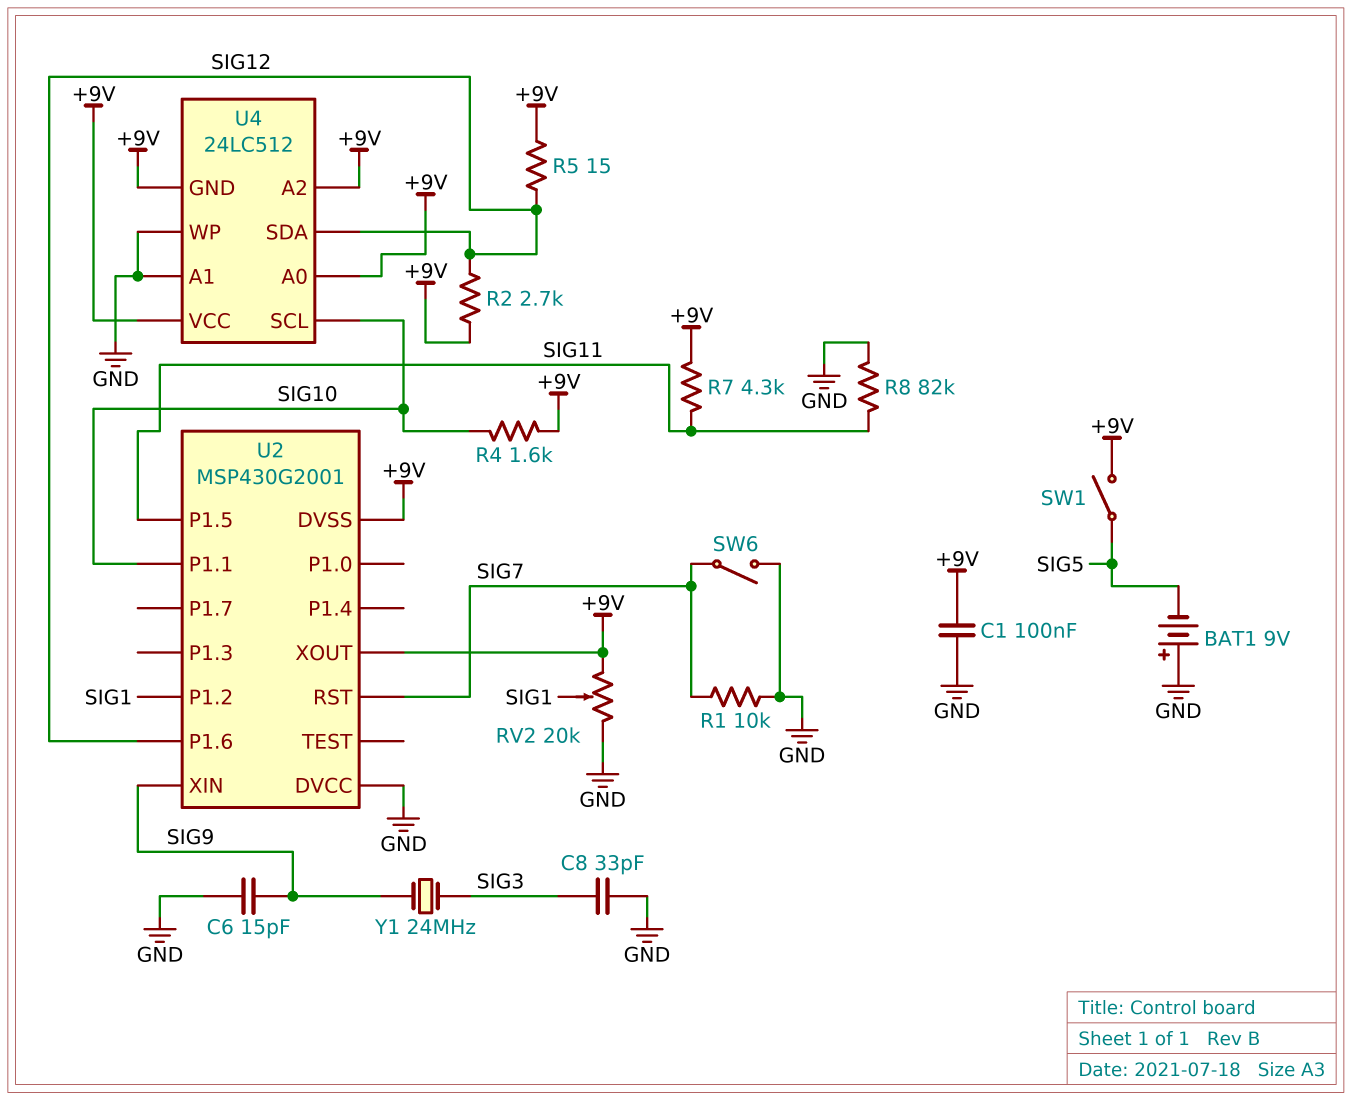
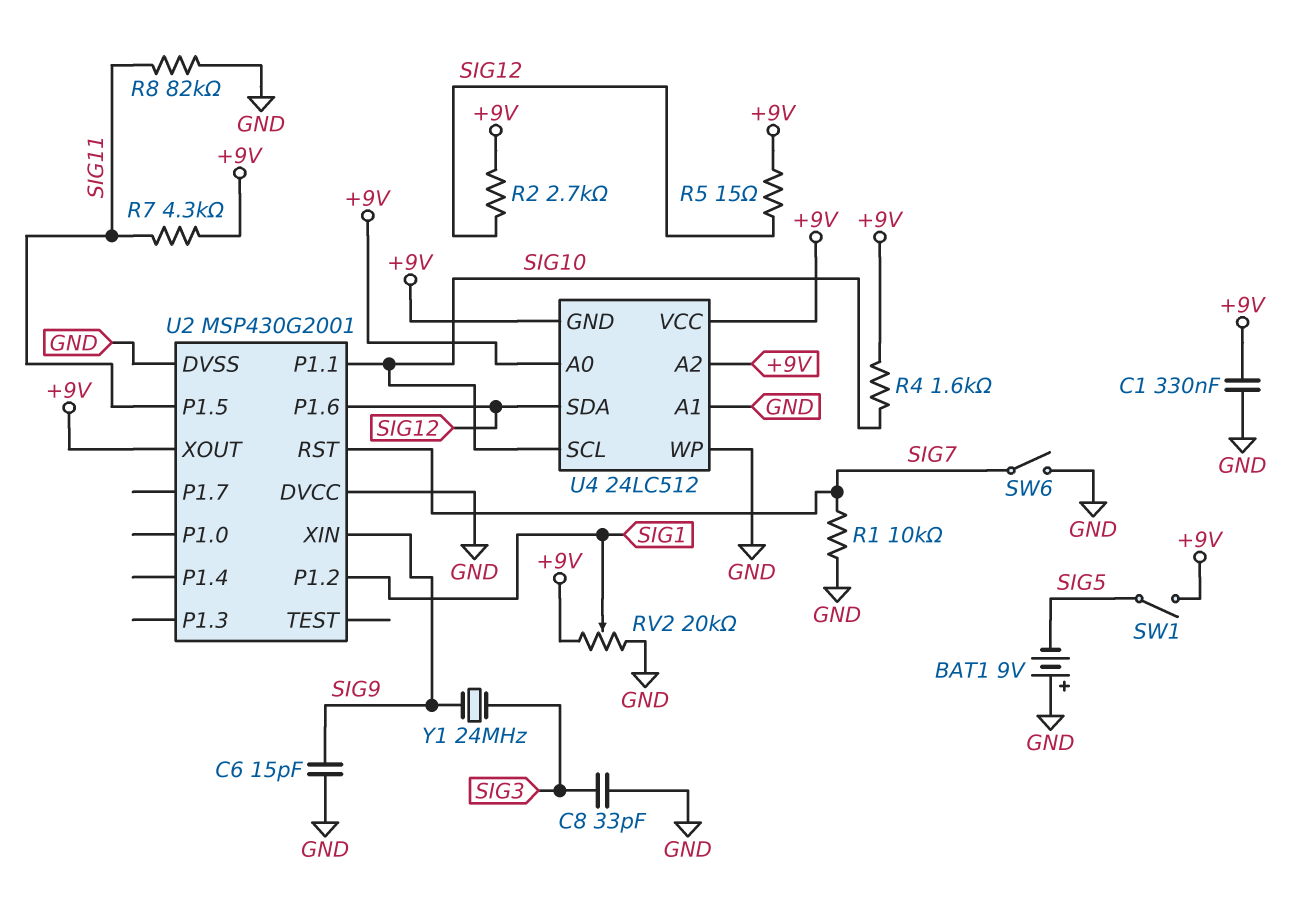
C1: 100nF (+9V, GND) -> 330nF (+9V, GND)
U2 pin DVSS: +9V -> GND

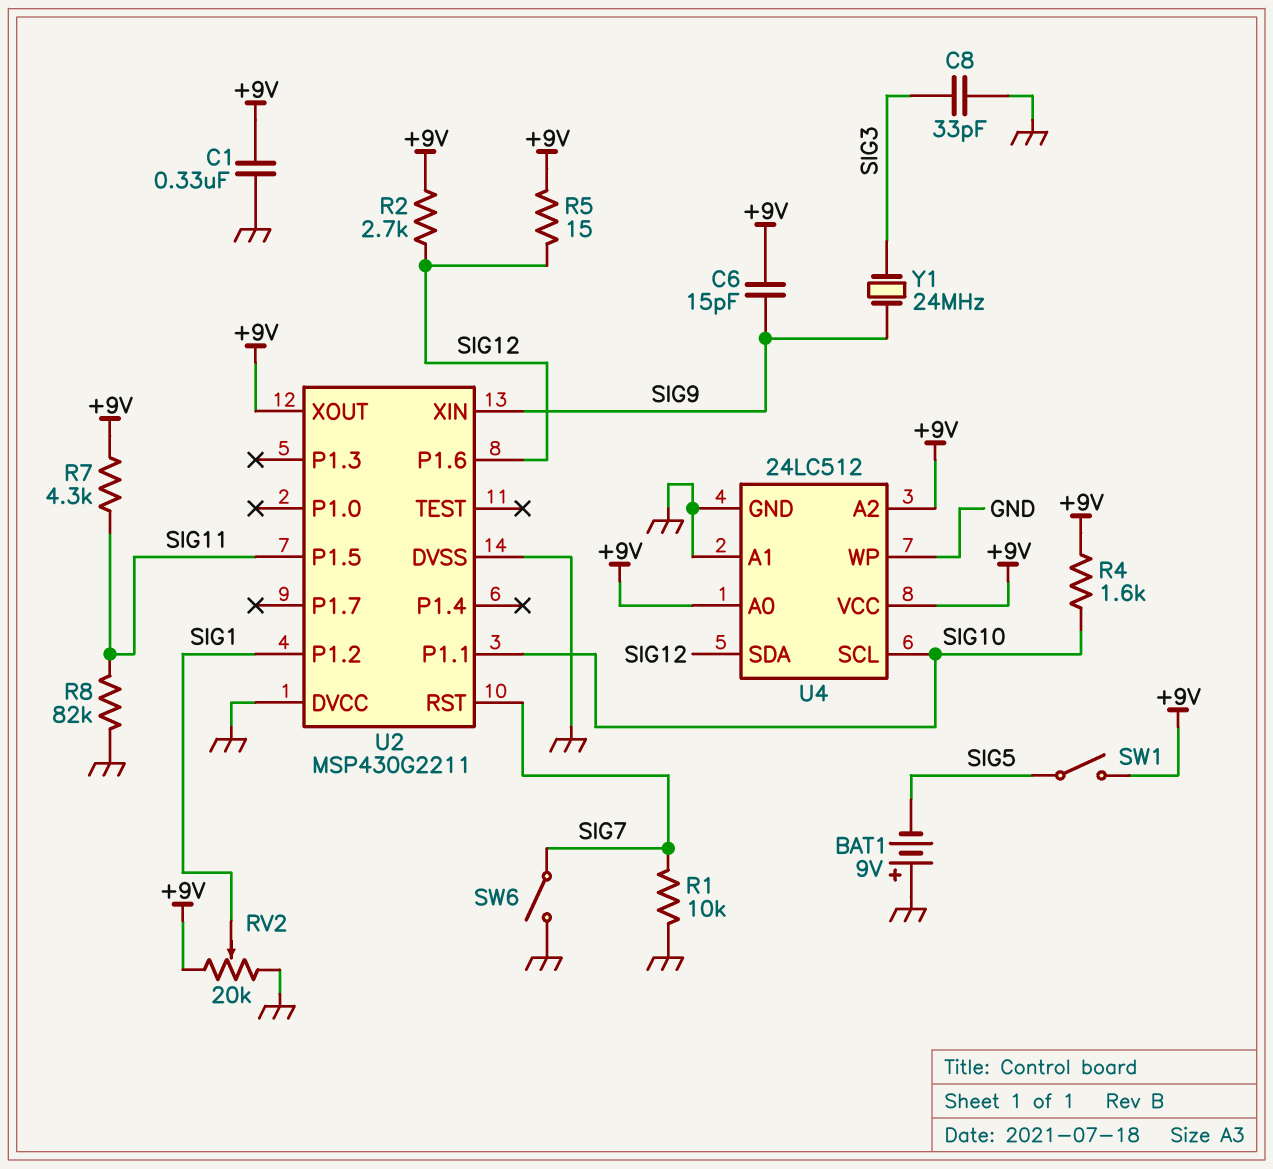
C6: 15pF (GND, SIG9) -> 15pF (+9V, SIG9)
U2: MSP430G2001 -> MSP430G2211
U4 pin GND: +9V -> GND

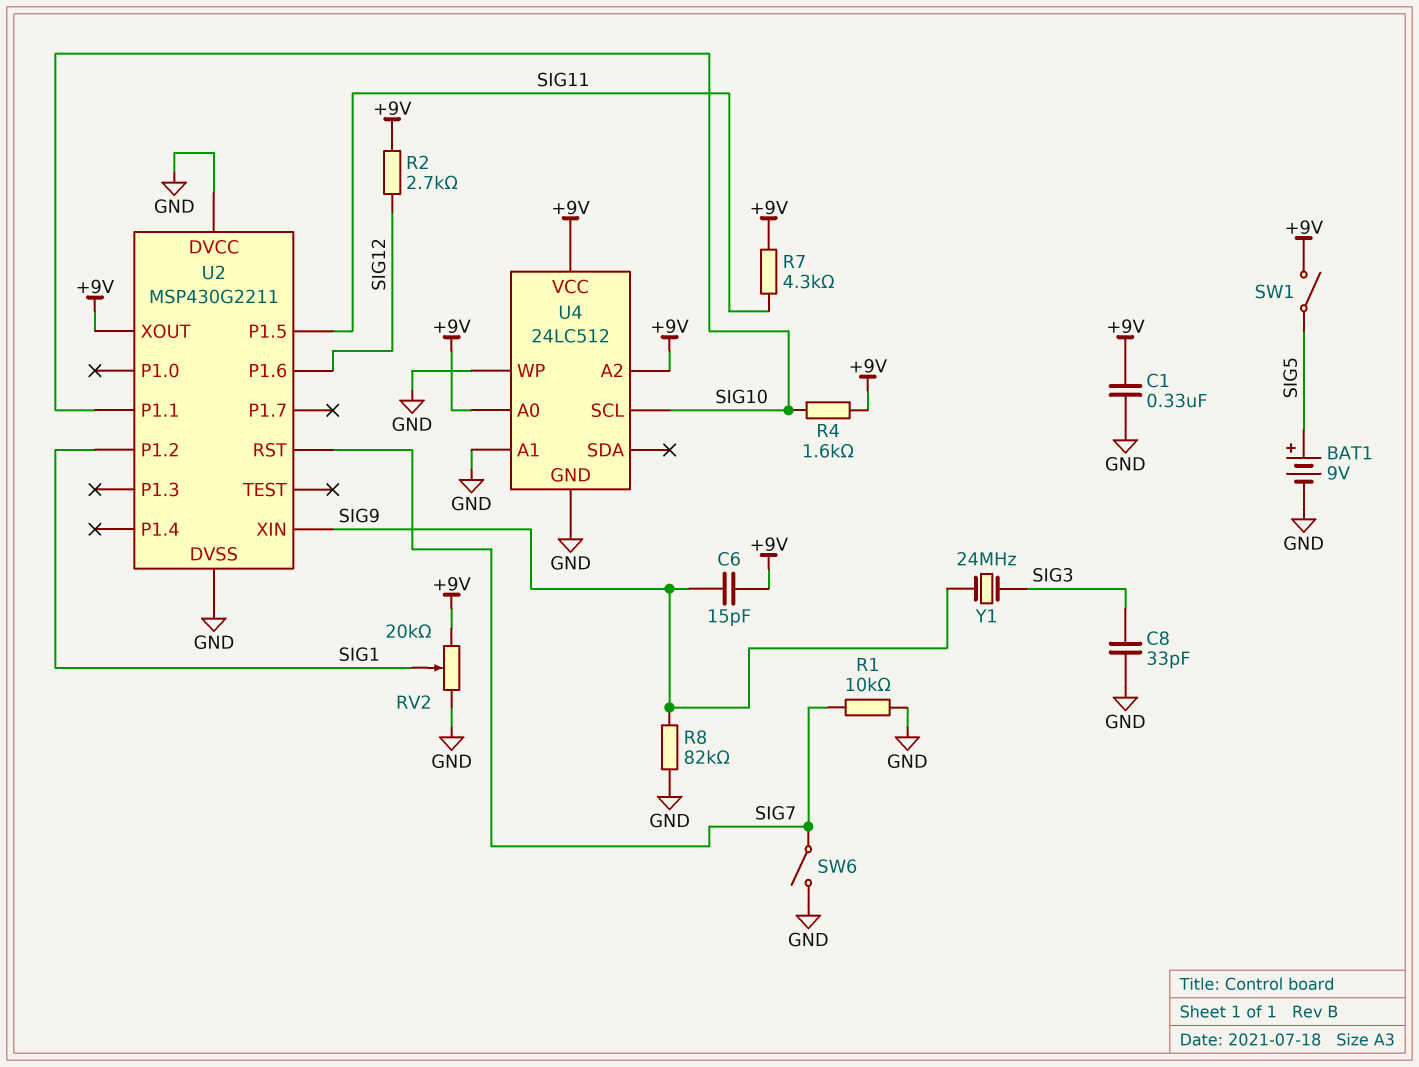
BAT1: 9V (plus GND, minus SIG5) -> 9V (plus SIG5, minus GND)
R5: 15 (+9V, SIG12) -> none
R8: 82k (GND, SIG11) -> 82k (GND, SIG9)
U4 pin SDA: SIG12 -> none

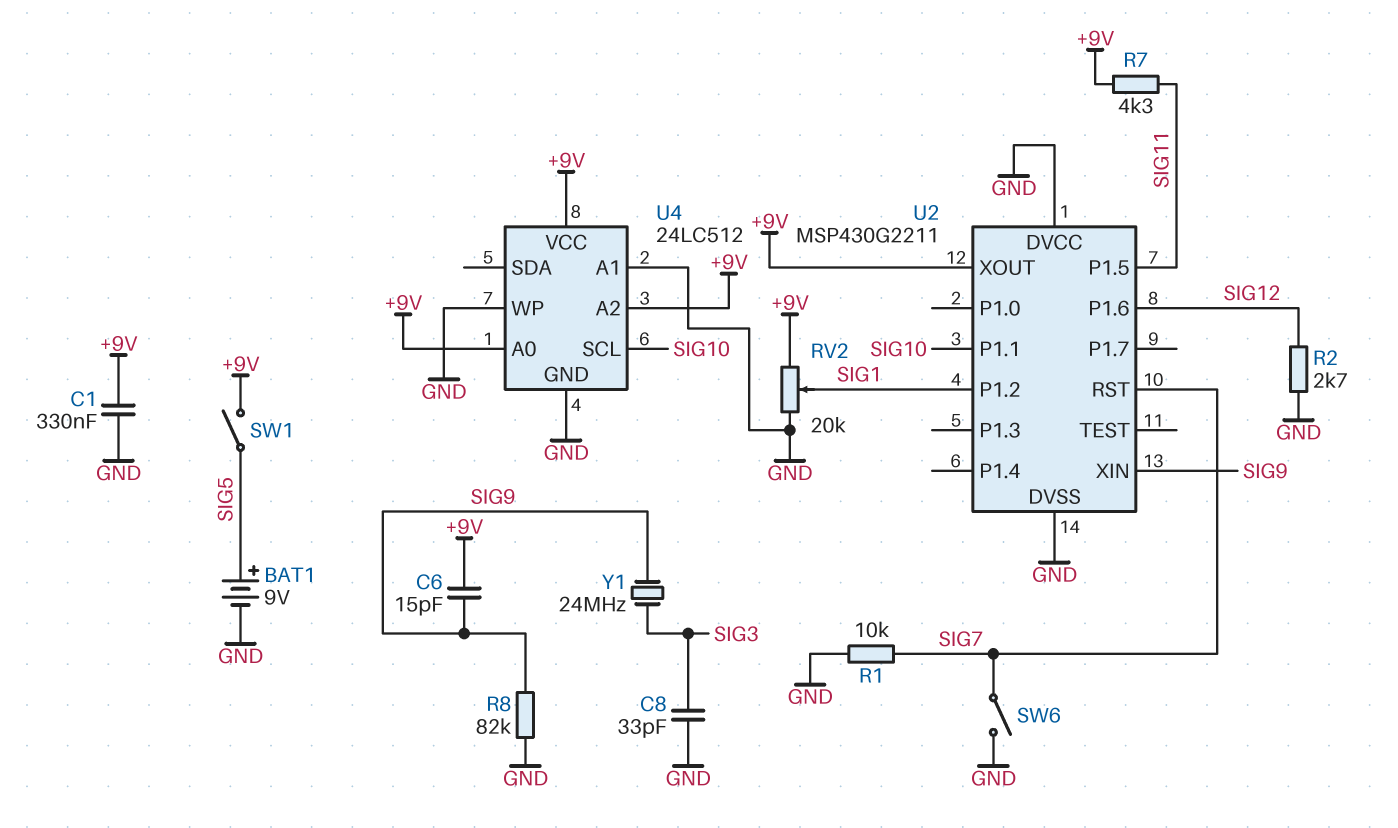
R2: 2.7k (+9V, SIG12) -> 2.7k (GND, SIG12)
R4: 1.6k (+9V, SIG10) -> none

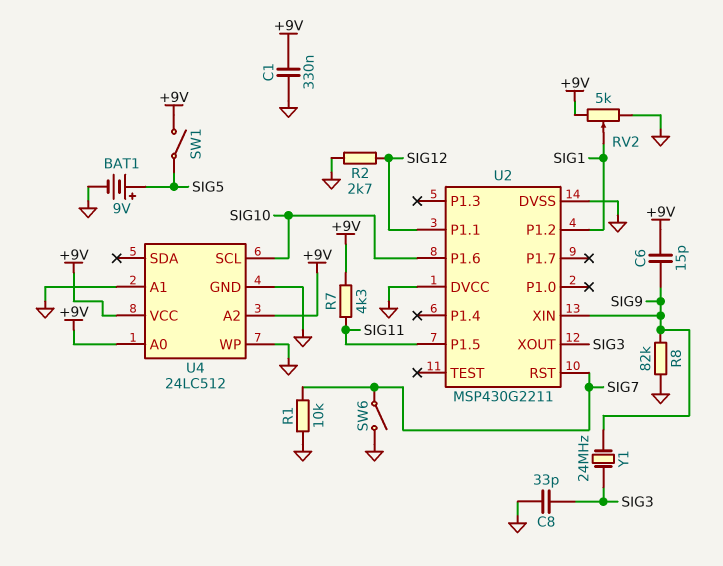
RV2: 20k (+9V, GND, wiper SIG1) -> 5k (+9V, GND, wiper SIG1)
U2 pin P1.1: SIG10 -> SIG12
U2 pin P1.6: SIG12 -> SIG10
U2 pin XOUT: +9V -> SIG3

